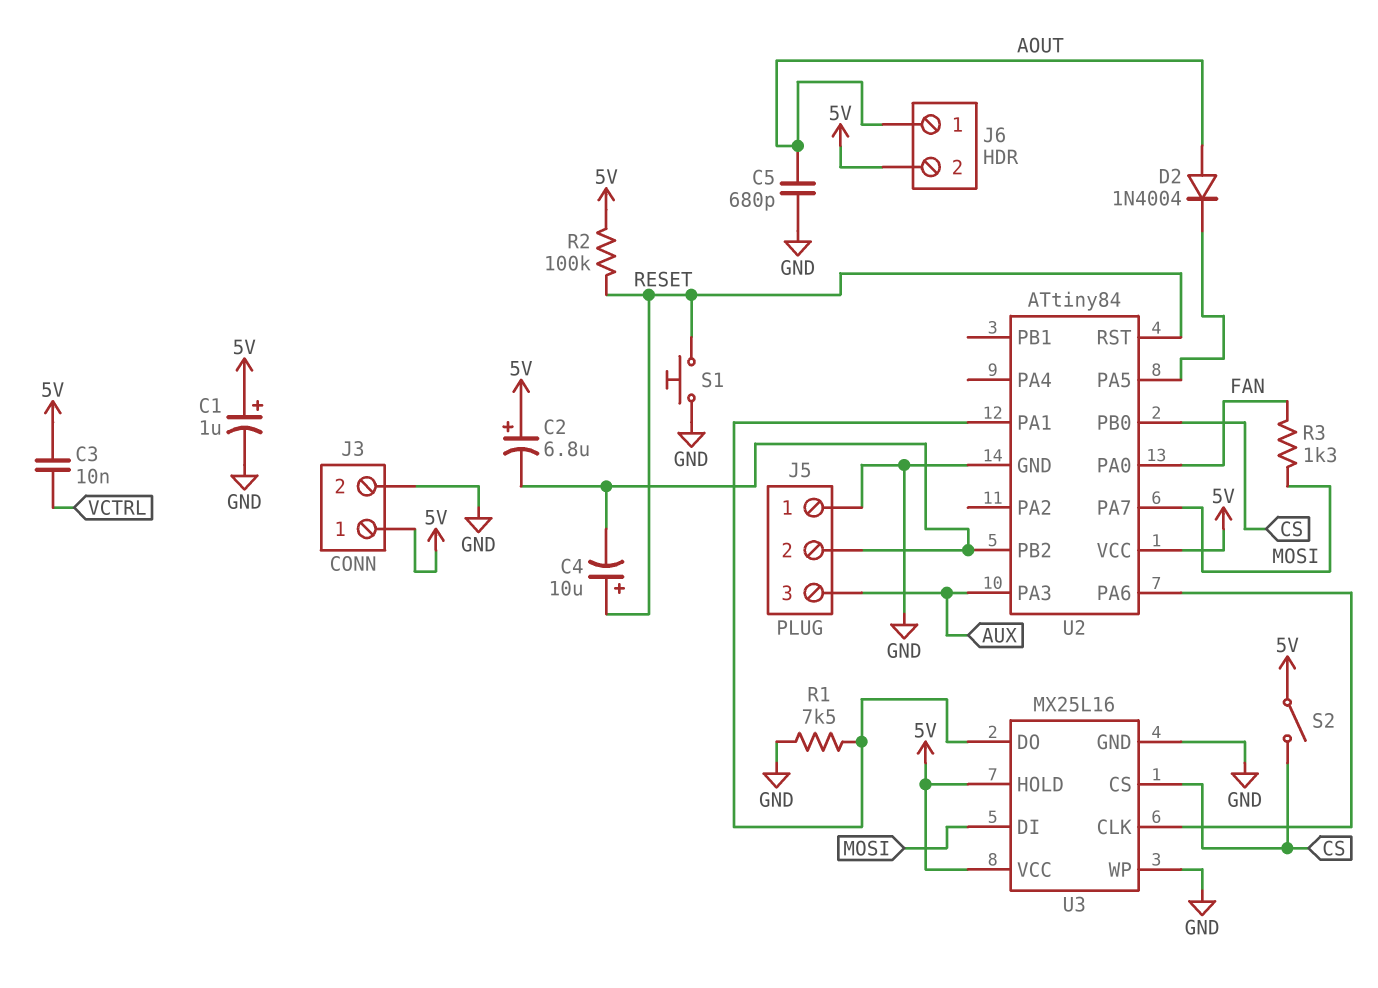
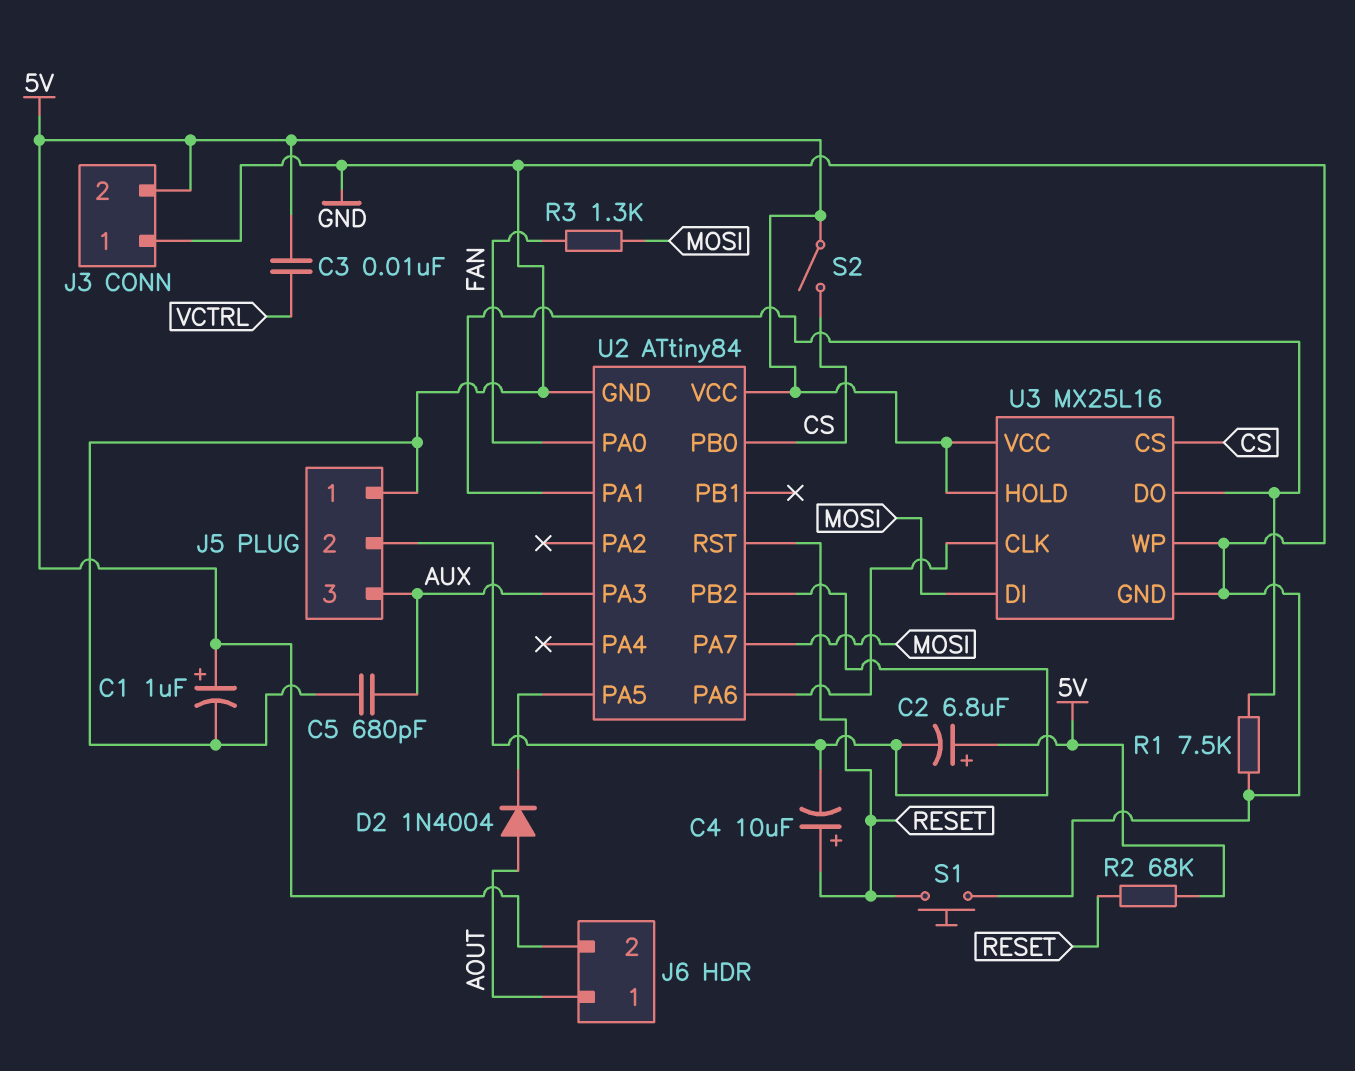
C5: 680pF (AOUT, GND) -> 680pF (AUX, GND)
J3 pin 1: 5V -> GND
J3 pin 2: GND -> 5V
R2: 100k (5V, RESET) -> 68k (5V, RESET)

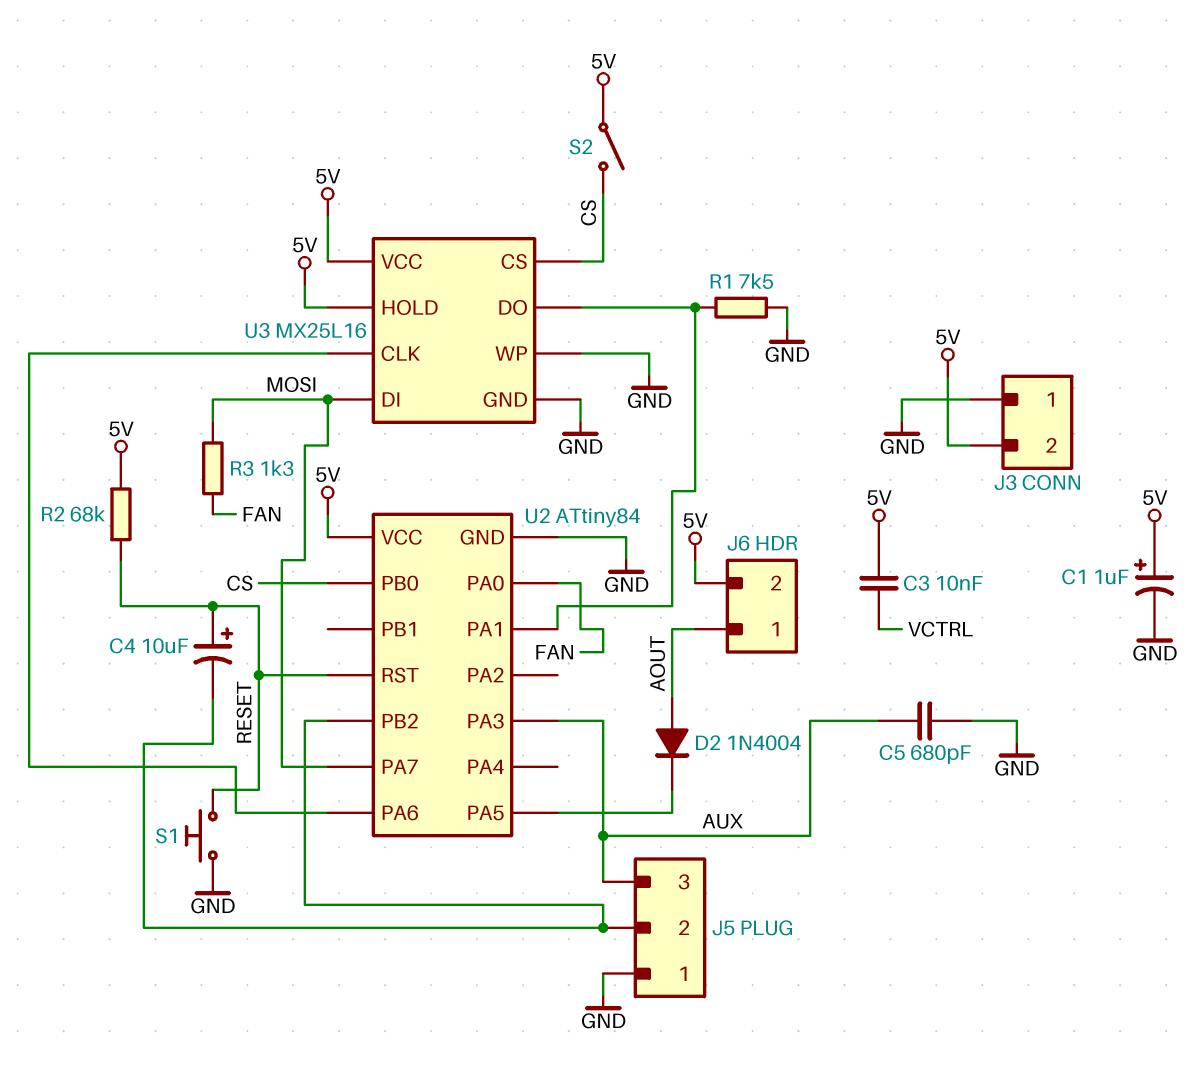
C2: 6.8uF (plus 5V, minus J5/2) -> none

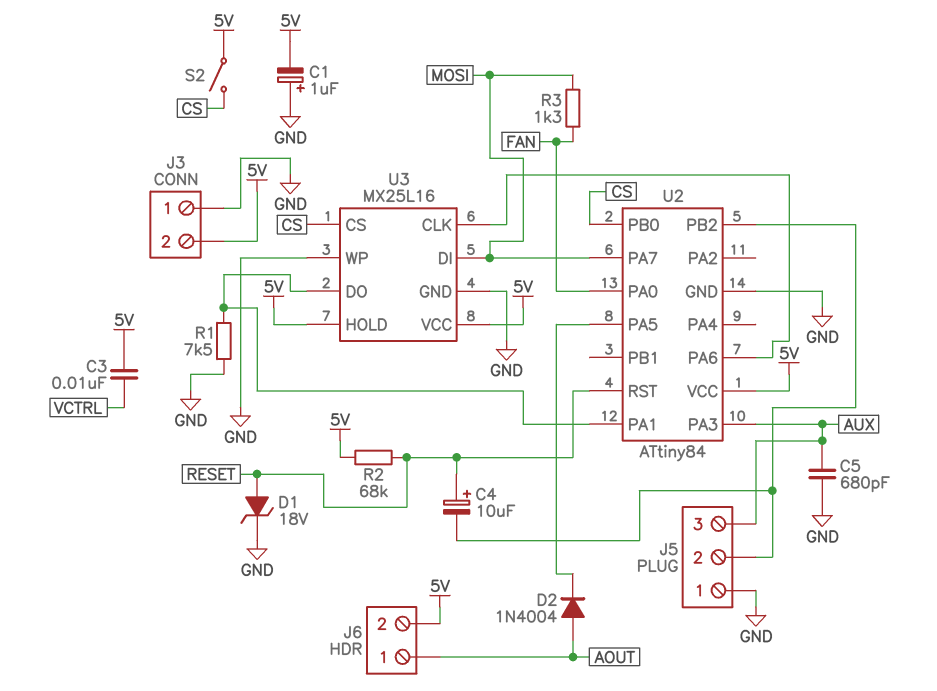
C1: 1uF (plus 5V, minus GND) -> 1uF (plus GND, minus 5V)
D1: none -> zener 18V (A RESET, K GND)
S1: button (GND, RESET) -> none

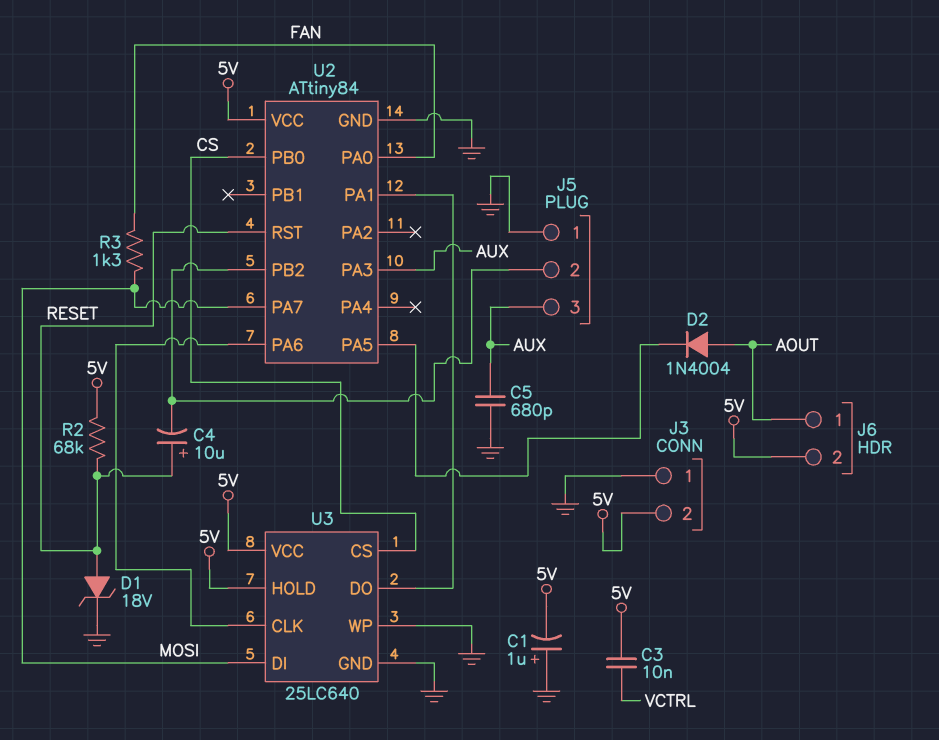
R1: 7.5k (GND, U2/PA1) -> none
S2: switch (5V, CS) -> none
U3: MX25L16 -> 25LC640

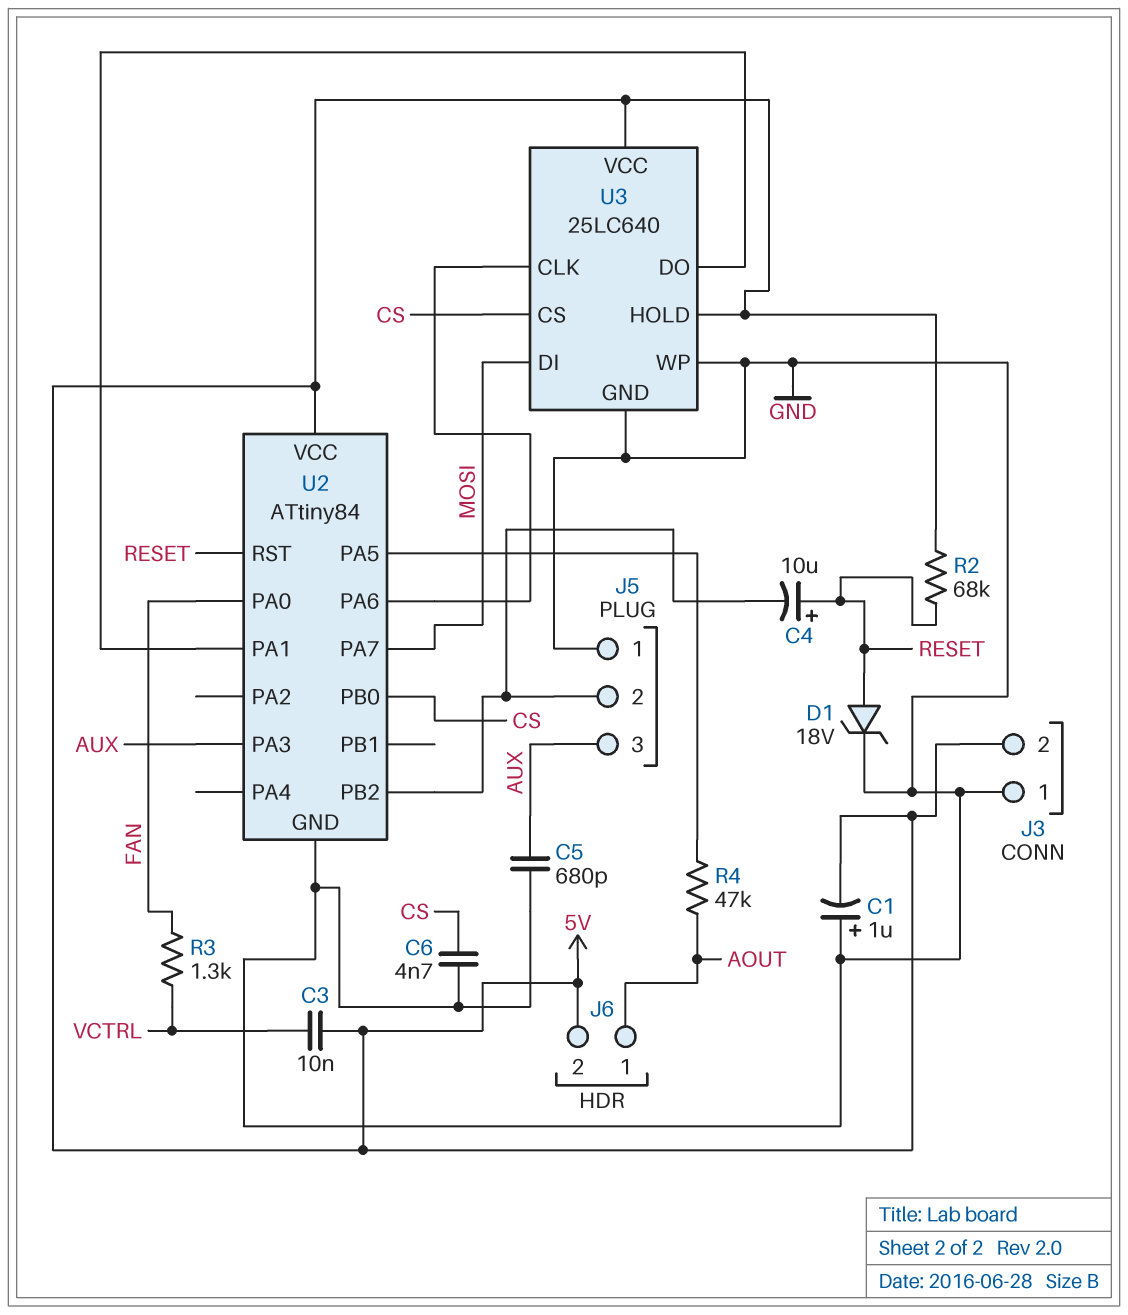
C6: none -> 4.7nF (CS, GND)
D2: diode 1N4004 (A AOUT, K U2/PA5) -> none
R3: 1.3k (FAN, MOSI) -> 1.3k (FAN, VCTRL)
R4: none -> 47k (AOUT, U2/PA5)

